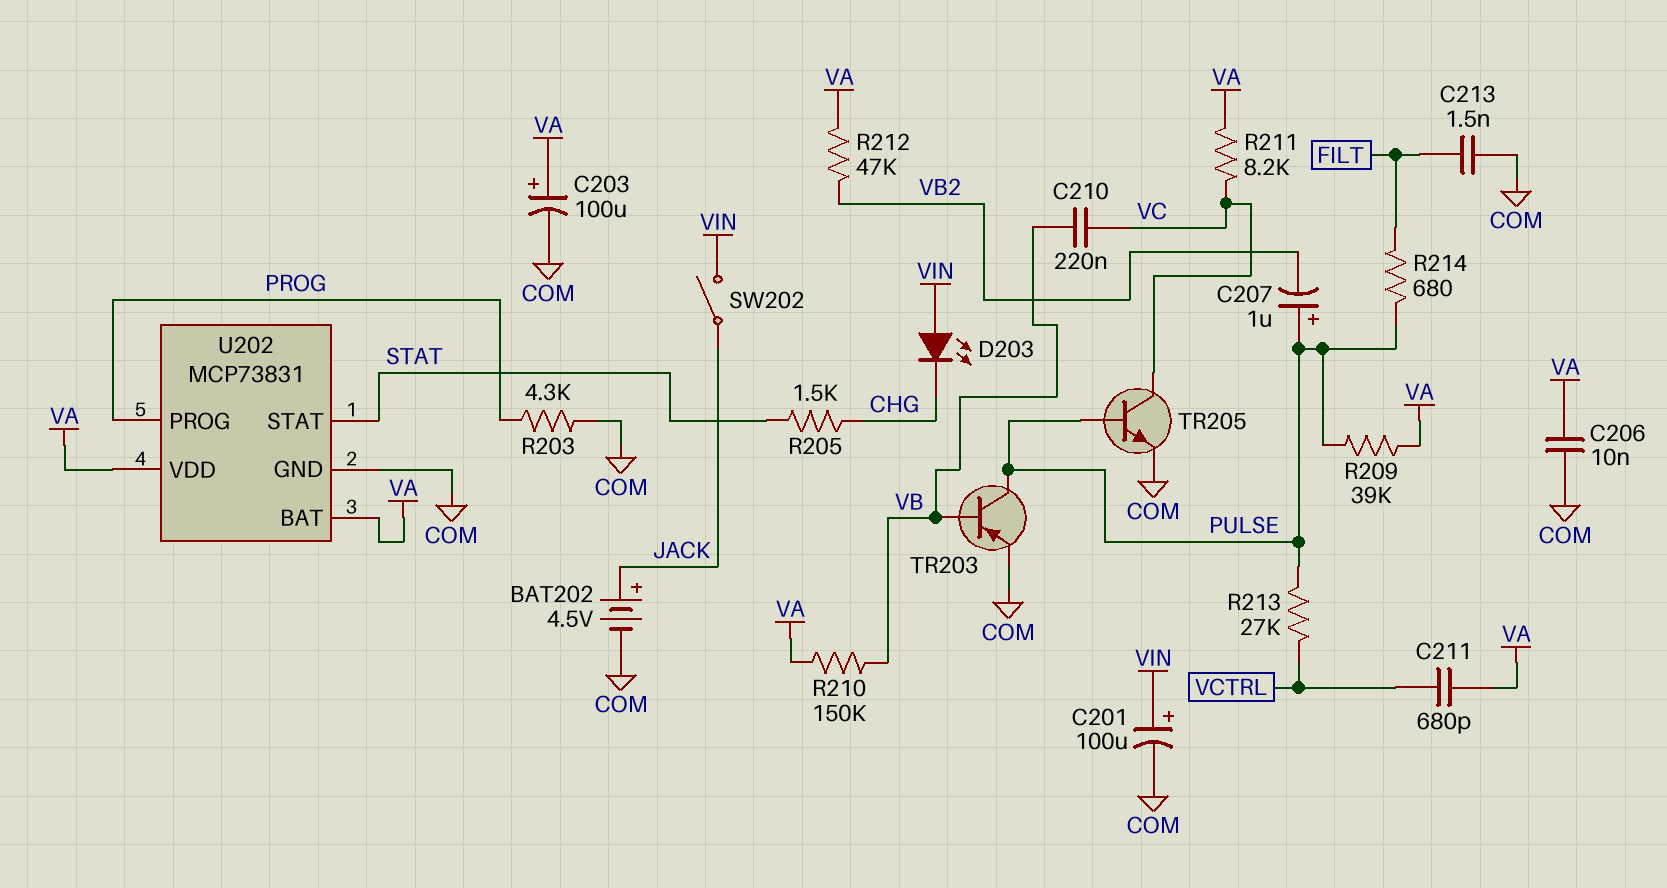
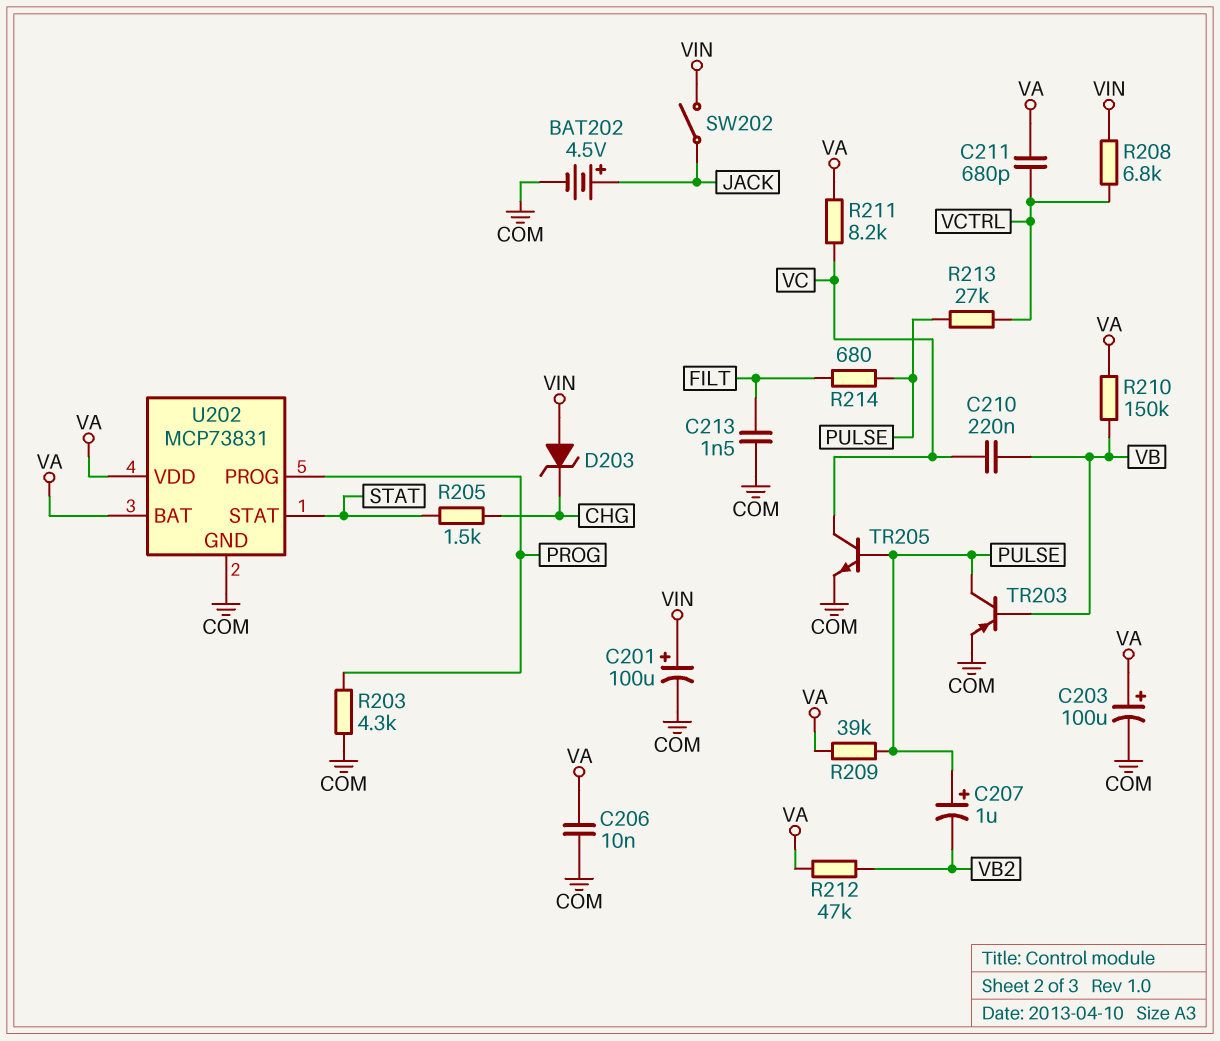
D203: LED (A VIN, K CHG) -> zener (A VIN, K CHG)
R208: none -> 6.8k (VCTRL, VIN)

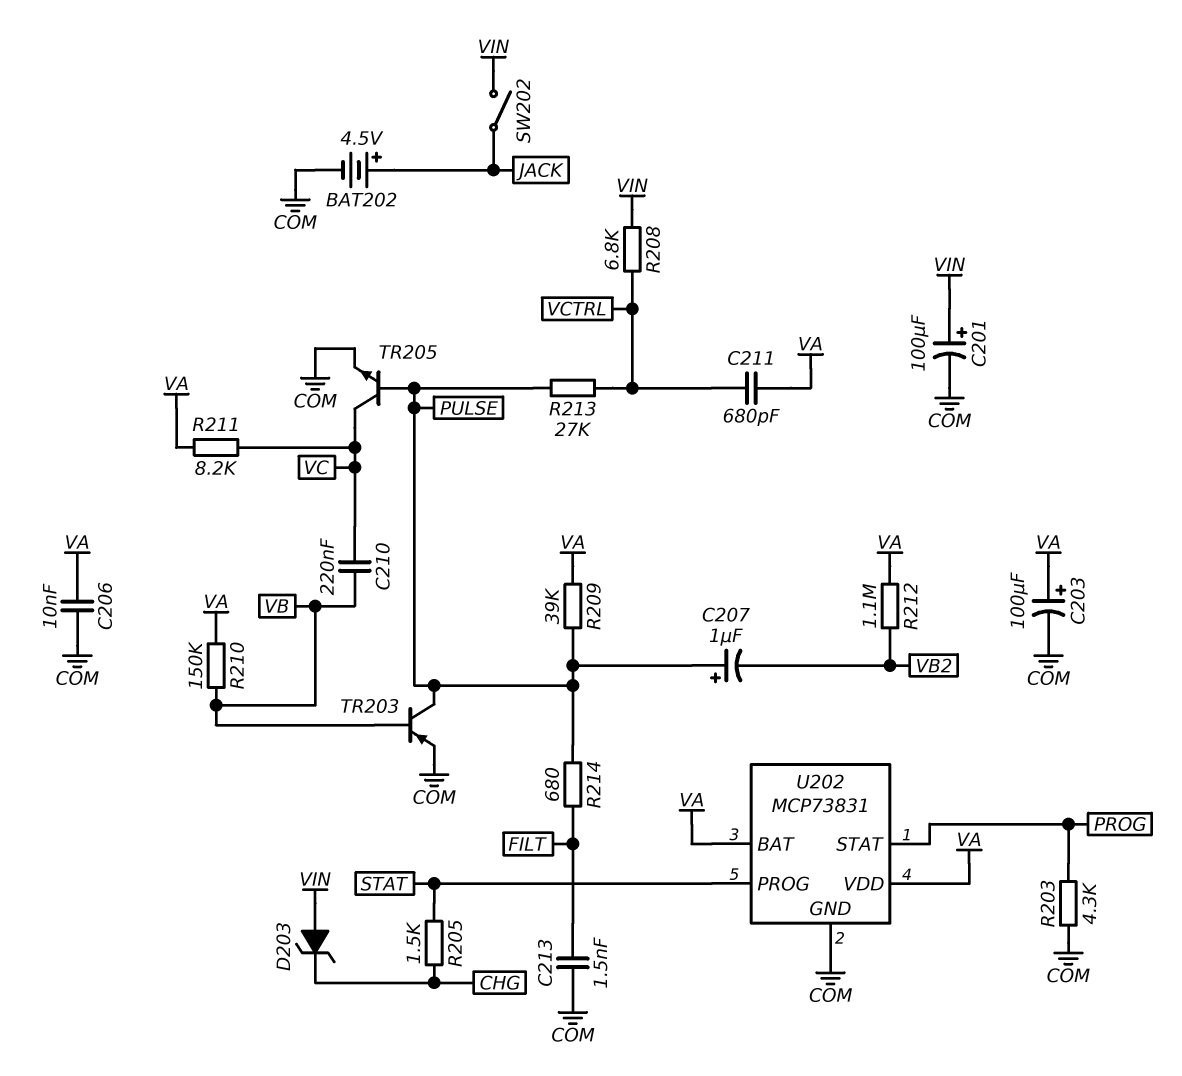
R212: 47k (VA, VB2) -> 1.1M (VA, VB2)
U202 pin PROG: PROG -> STAT
U202 pin STAT: STAT -> PROG

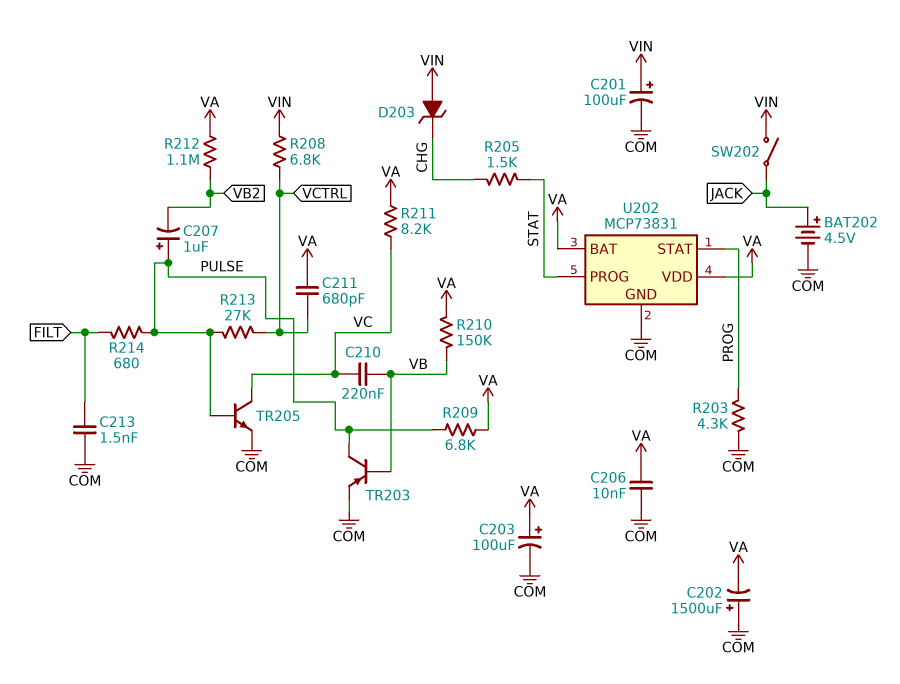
C202: none -> 1500uF (plus COM, minus VA)
R209: 39k (PULSE, VA) -> 6.8k (PULSE, VA)

